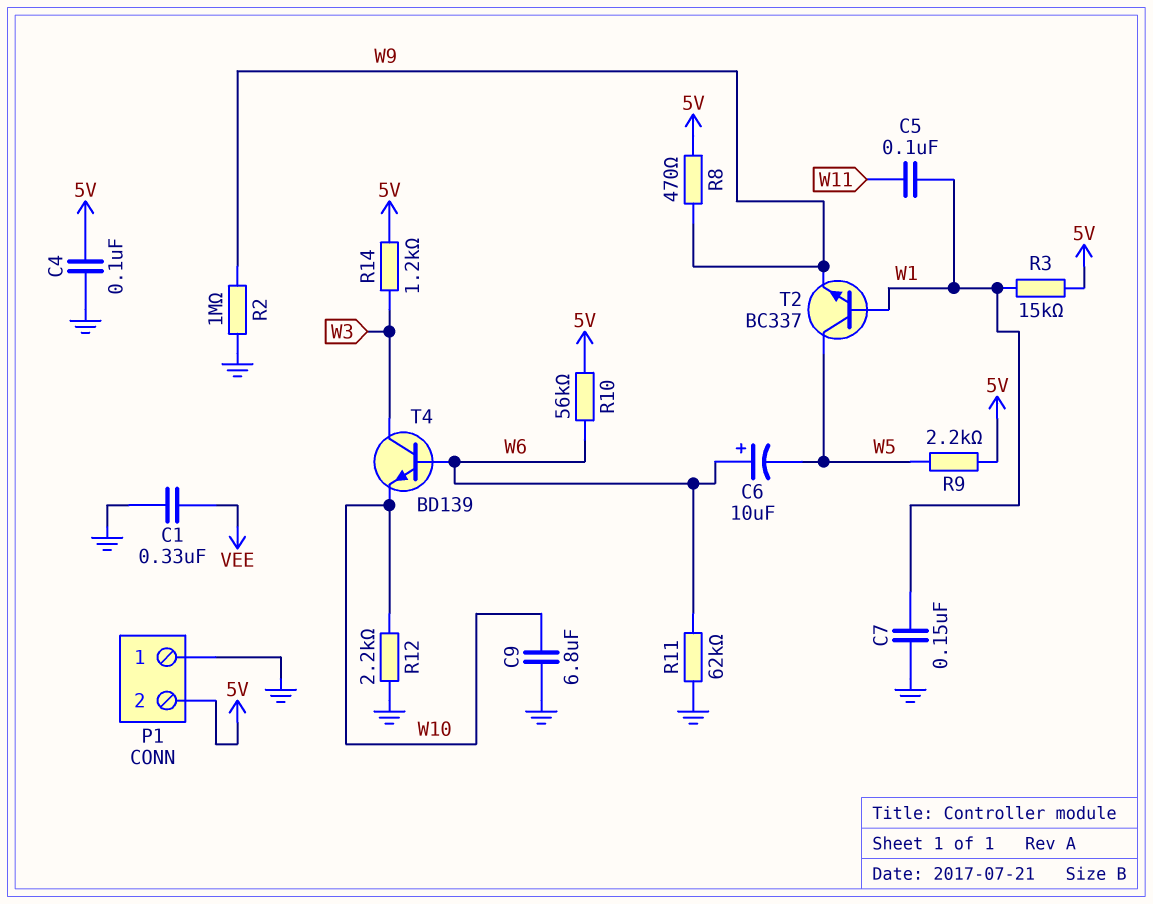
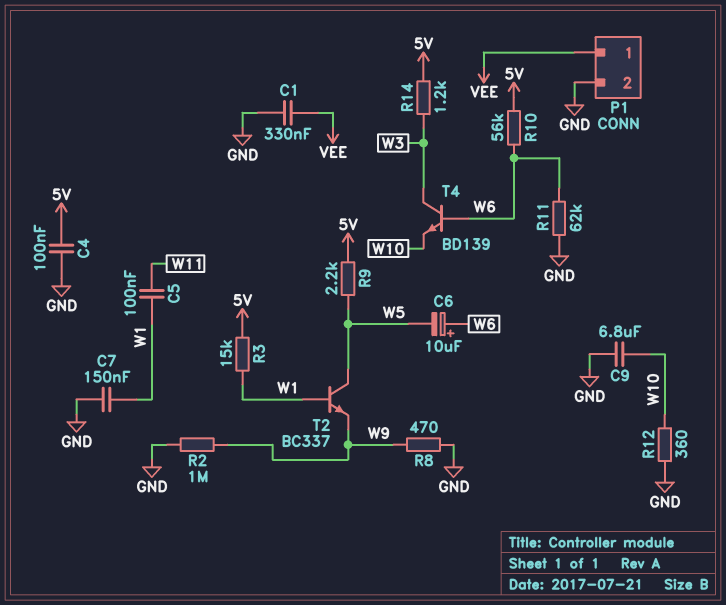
P1 pin 1: GND -> VEE
P1 pin 2: 5V -> GND
R8: 470 (5V, W9) -> 470 (GND, W9)
R12: 2.2k (GND, W10) -> 360 (GND, W10)

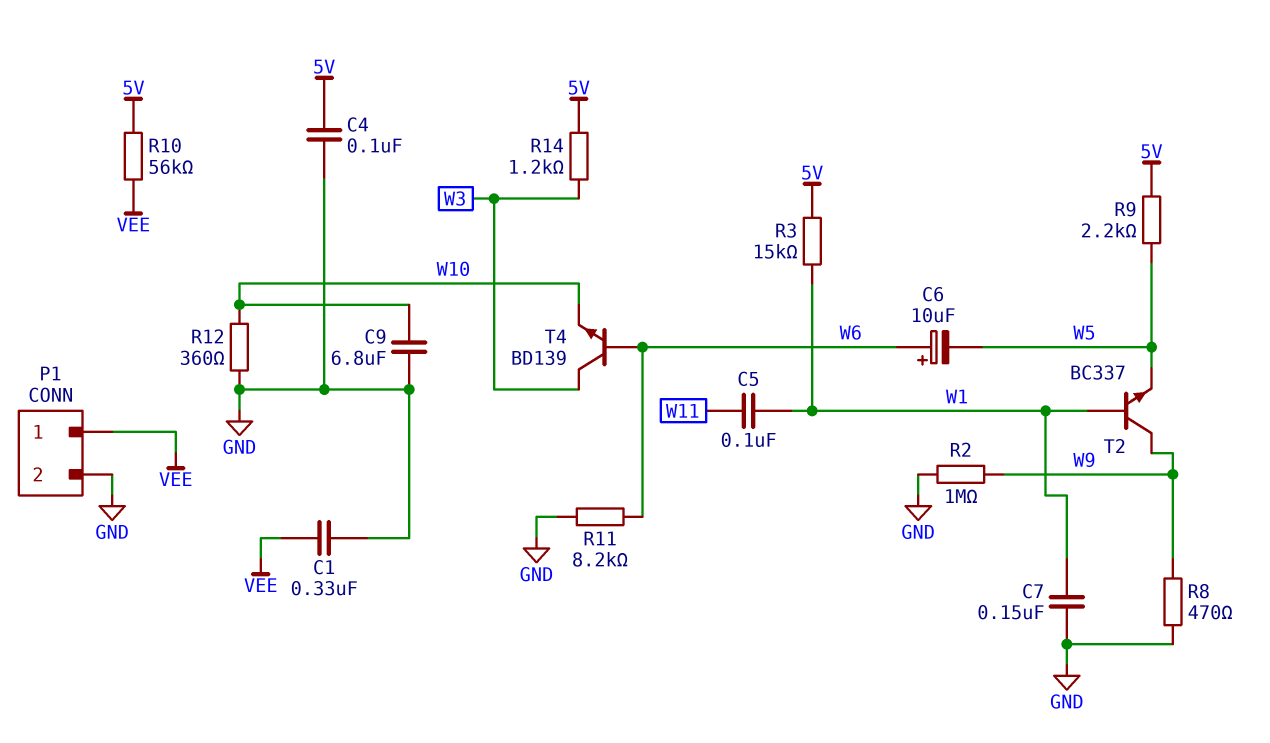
R10: 56k (5V, W6) -> 56k (5V, VEE)
R11: 62k (GND, W6) -> 8.2k (GND, W6)
T2: NPN BC337 (B W1, C W5, E W9) -> NPN BC337 (B W1, C W9, E W5)

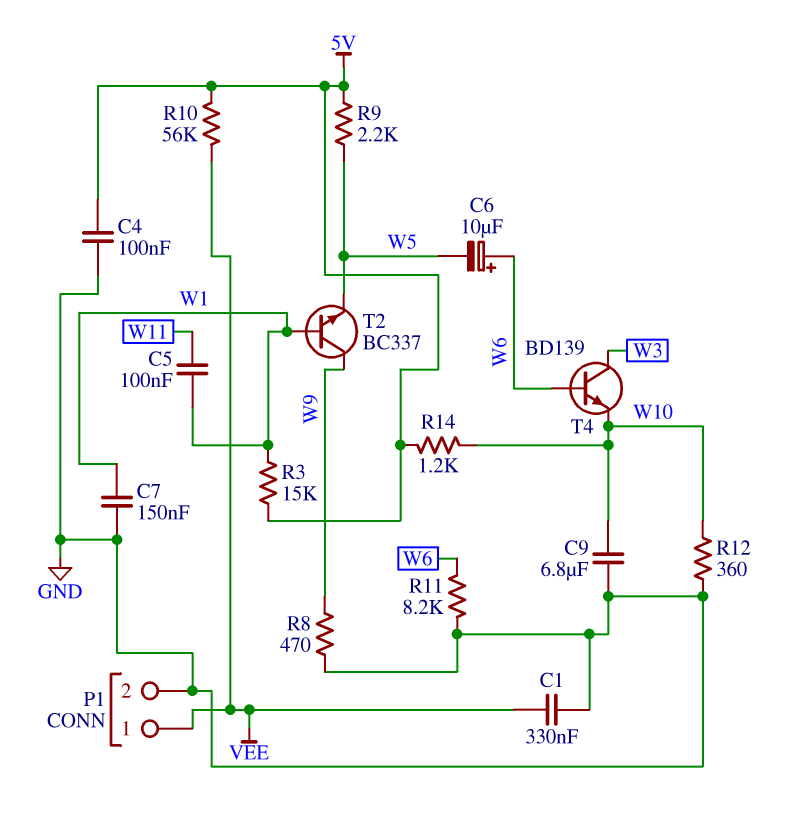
R2: 1M (GND, W9) -> none
R14: 1.2k (5V, W3) -> 1.2k (5V, W10)

